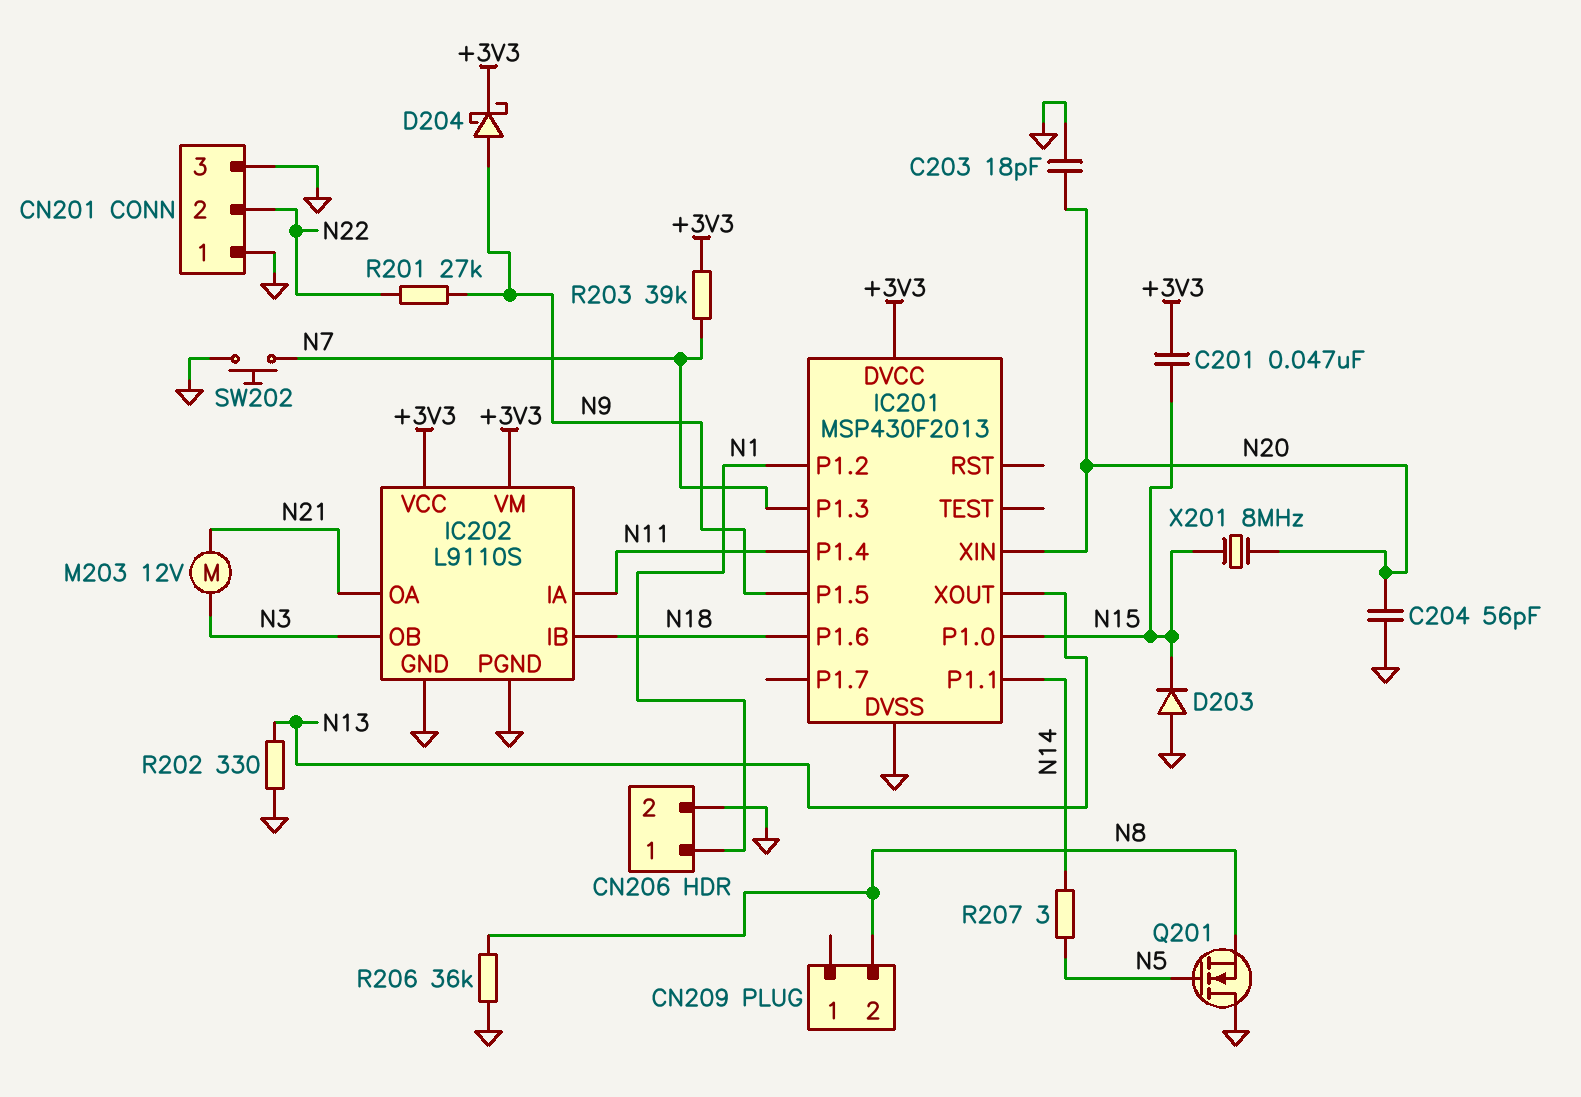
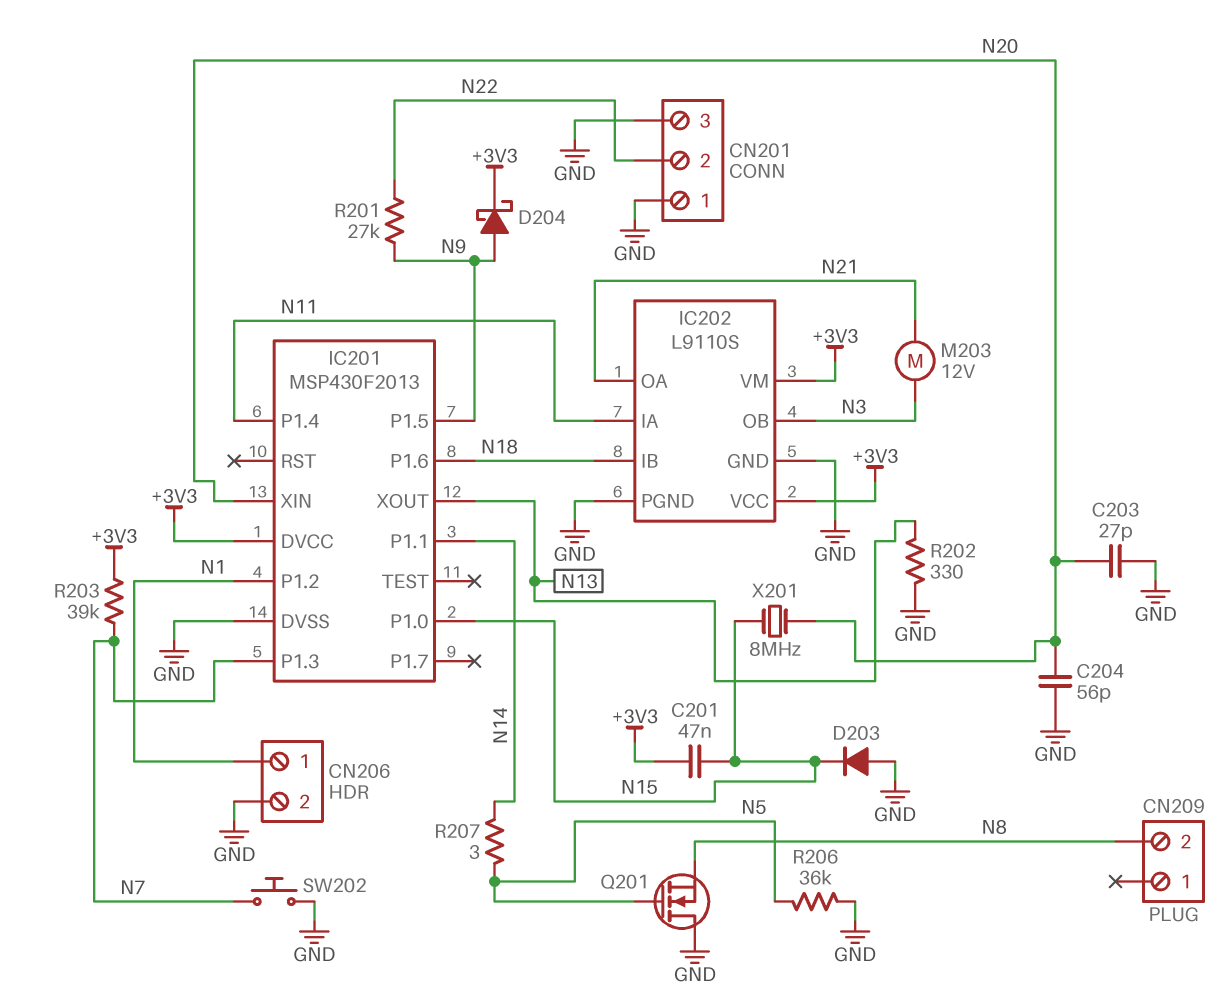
C203: 18pF (GND, N20) -> 27pF (GND, N20)
R206: 36k (GND, N8) -> 36k (GND, N5)

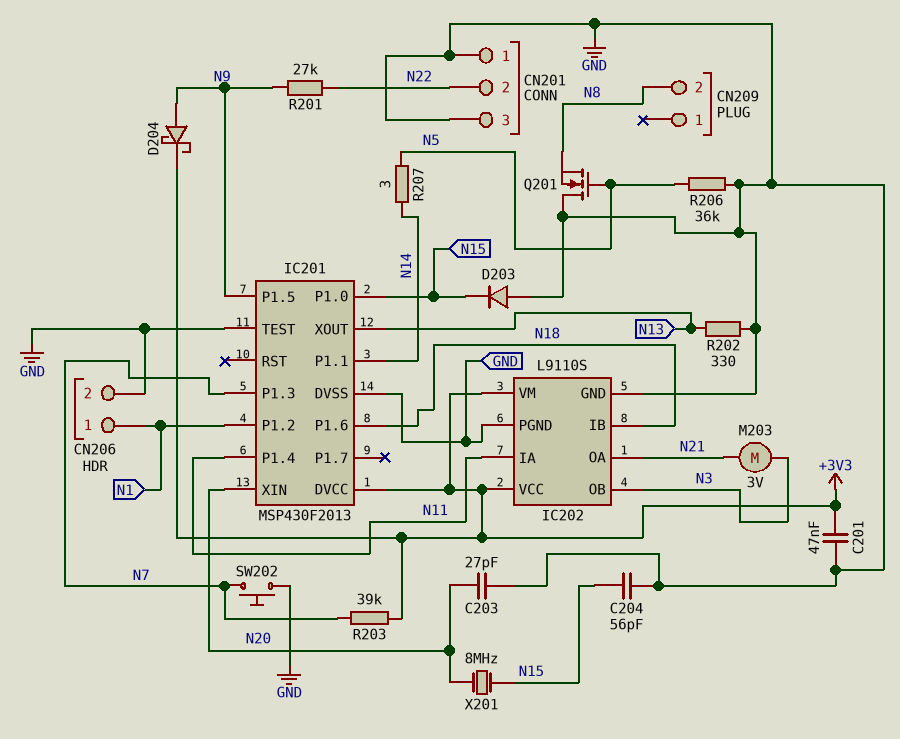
C201: 47nF (+3V3, N15) -> 47nF (+3V3, GND)
C204: 56pF (GND, N20) -> 56pF (GND, N15)
IC201 pin TEST: none -> GND
M203: motor 12V (N3, N21) -> motor 3V (N3, N21)

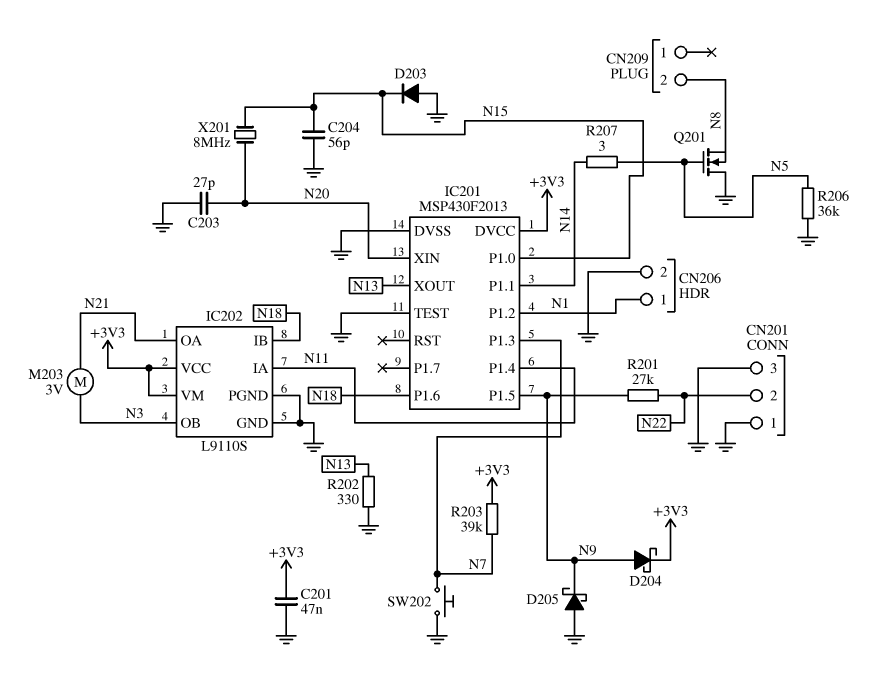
D205: none -> schottky (A GND, K N9)

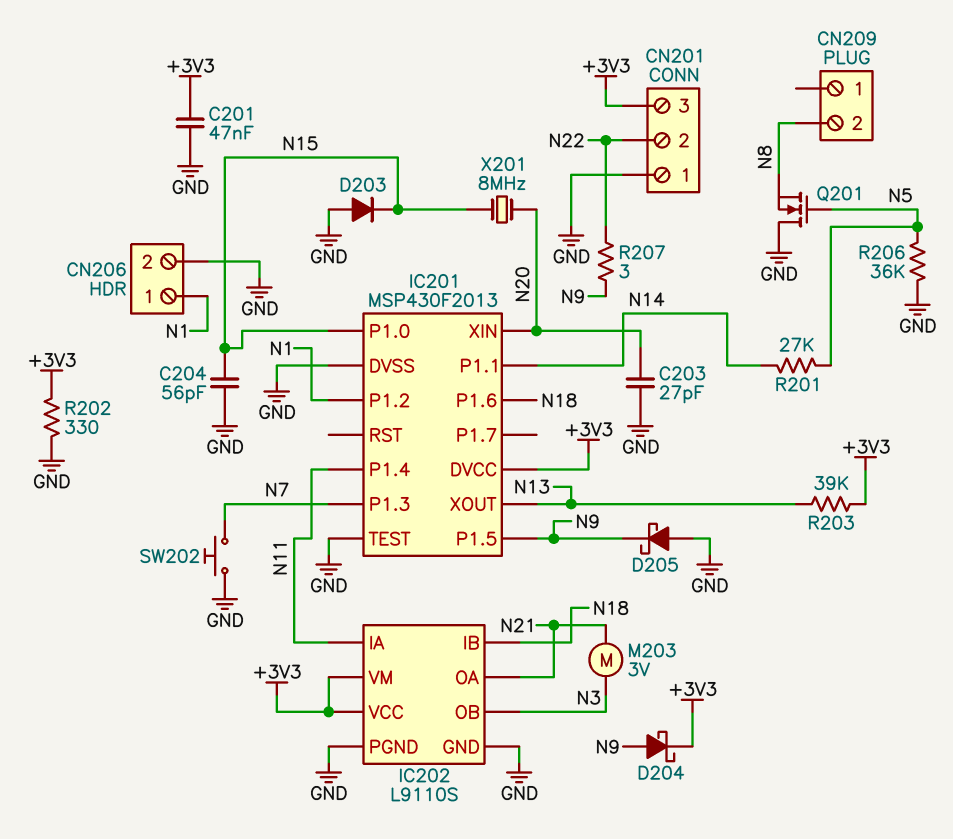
CN201 pin 3: GND -> +3V3
R201: 27k (N9, N22) -> 27k (N5, N14)
R202: 330 (GND, N13) -> 330 (+3V3, GND)
R203: 39k (+3V3, N7) -> 39k (+3V3, N13)
R207: 3 (N5, N14) -> 3 (N9, N22)

